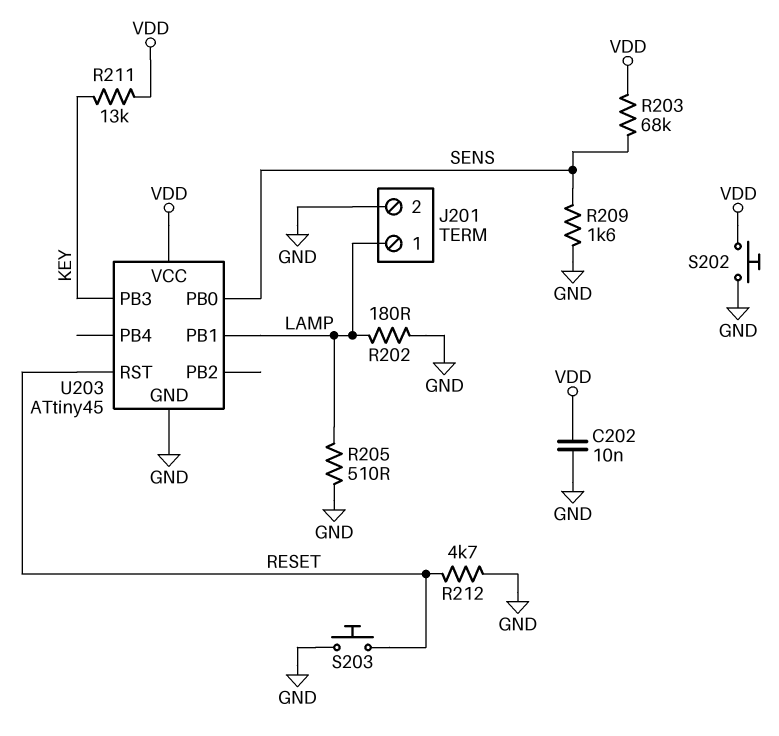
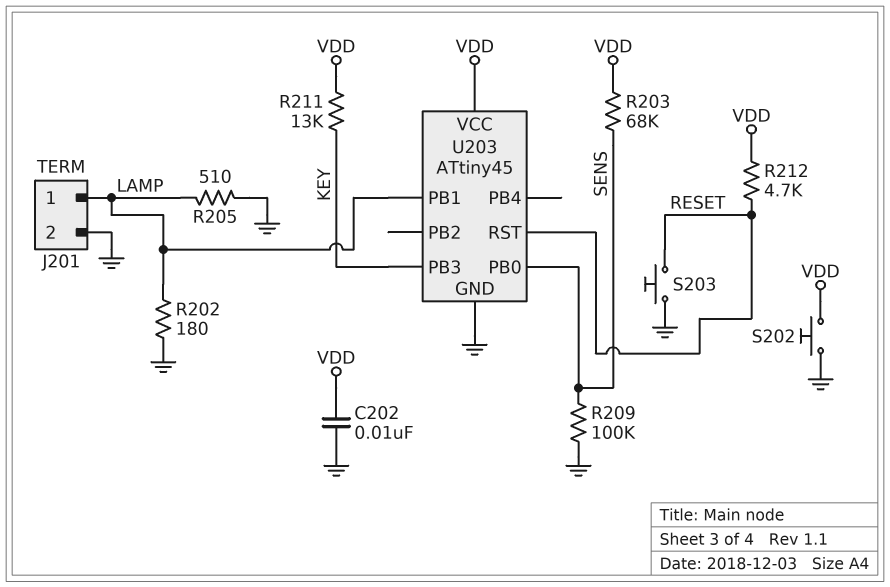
R209: 1.6k (GND, SENS) -> 100k (GND, SENS)
R212: 4.7k (GND, RESET) -> 4.7k (RESET, VDD)

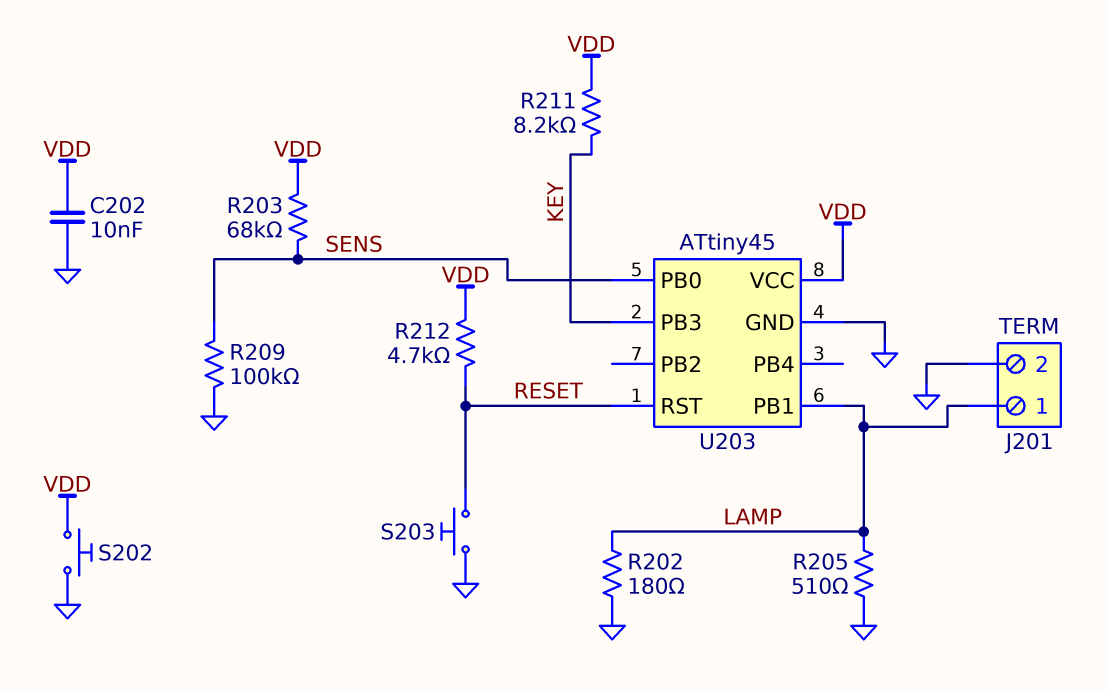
R211: 13k (KEY, VDD) -> 8.2k (KEY, VDD)

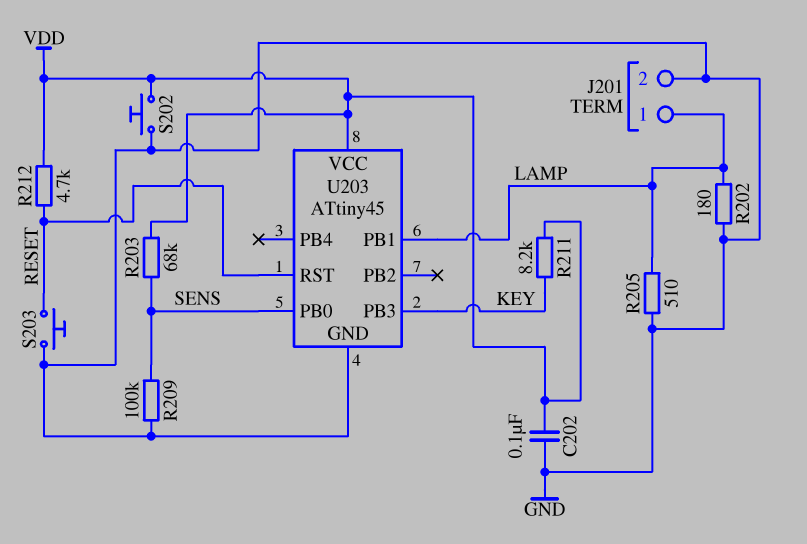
C202: 10nF (GND, VDD) -> 100nF (GND, VDD)

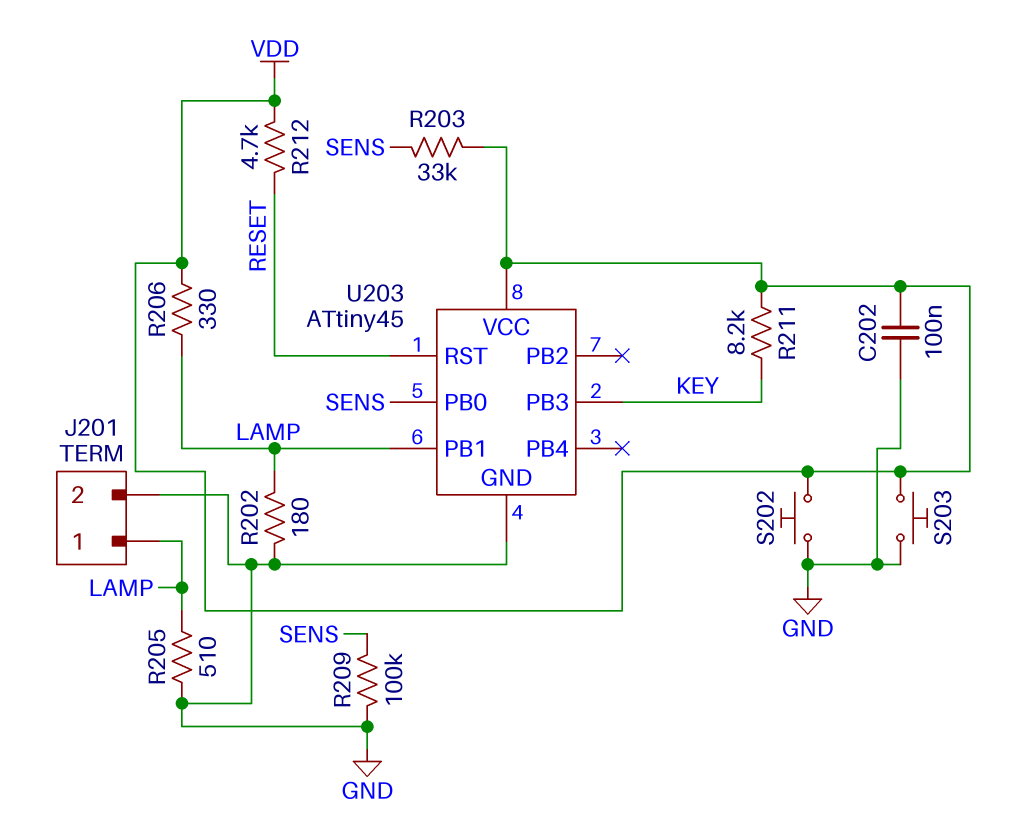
R203: 68k (SENS, VDD) -> 33k (SENS, VDD)
R206: none -> 330 (LAMP, VDD)
S203: button (GND, RESET) -> button (GND, VDD)

